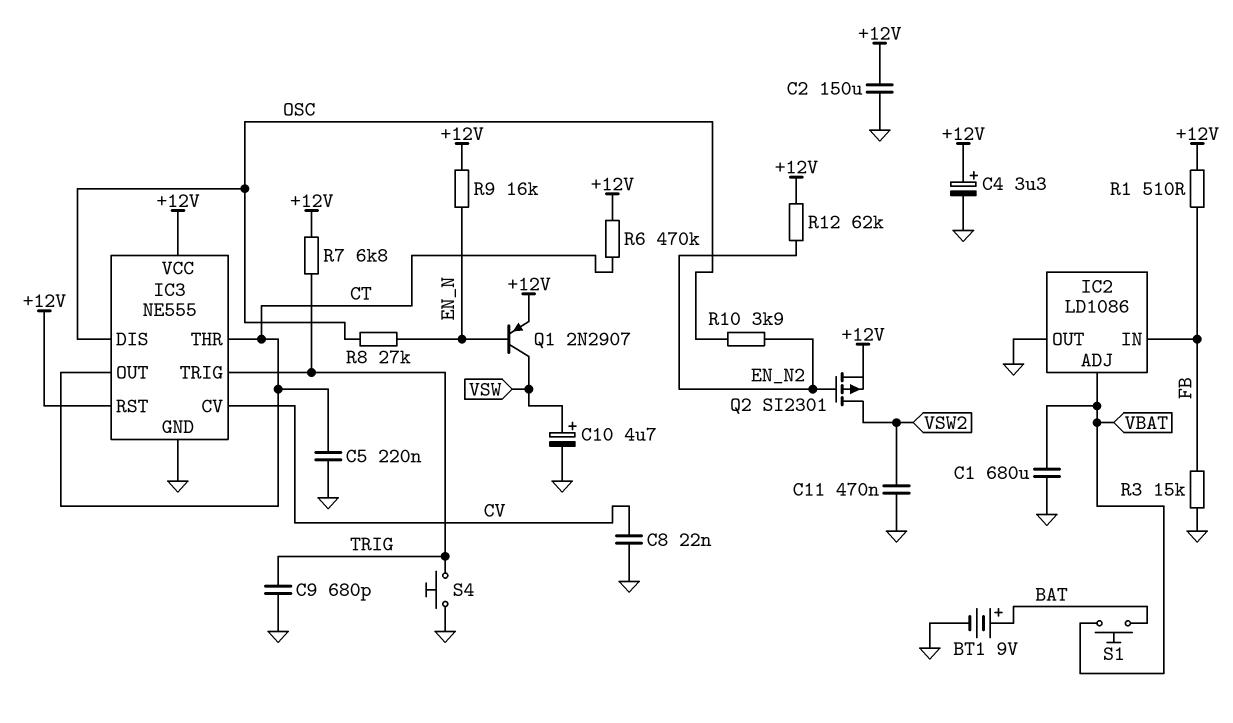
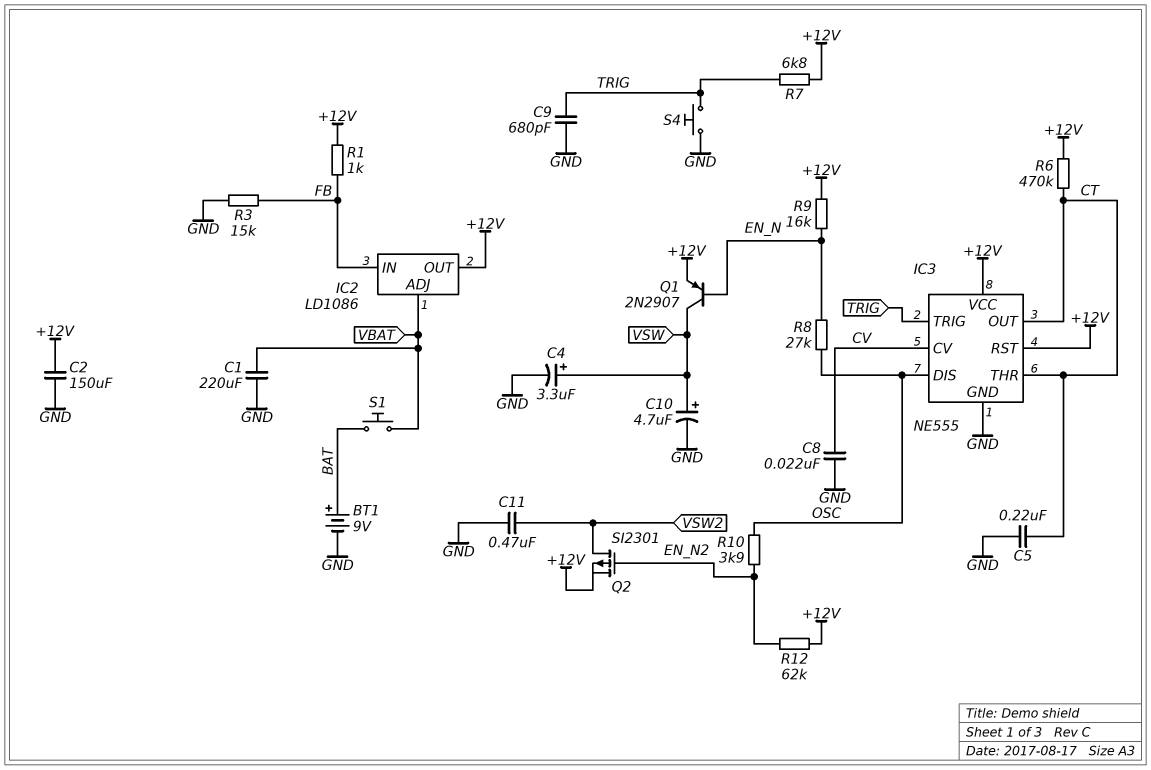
C1: 680uF (GND, VBAT) -> 220uF (GND, VBAT)
C4: 3.3uF (plus +12V, minus GND) -> 3.3uF (plus VSW, minus GND)
IC2 pin OUT: GND -> +12V
R1: 510 (+12V, FB) -> 1k (+12V, FB)

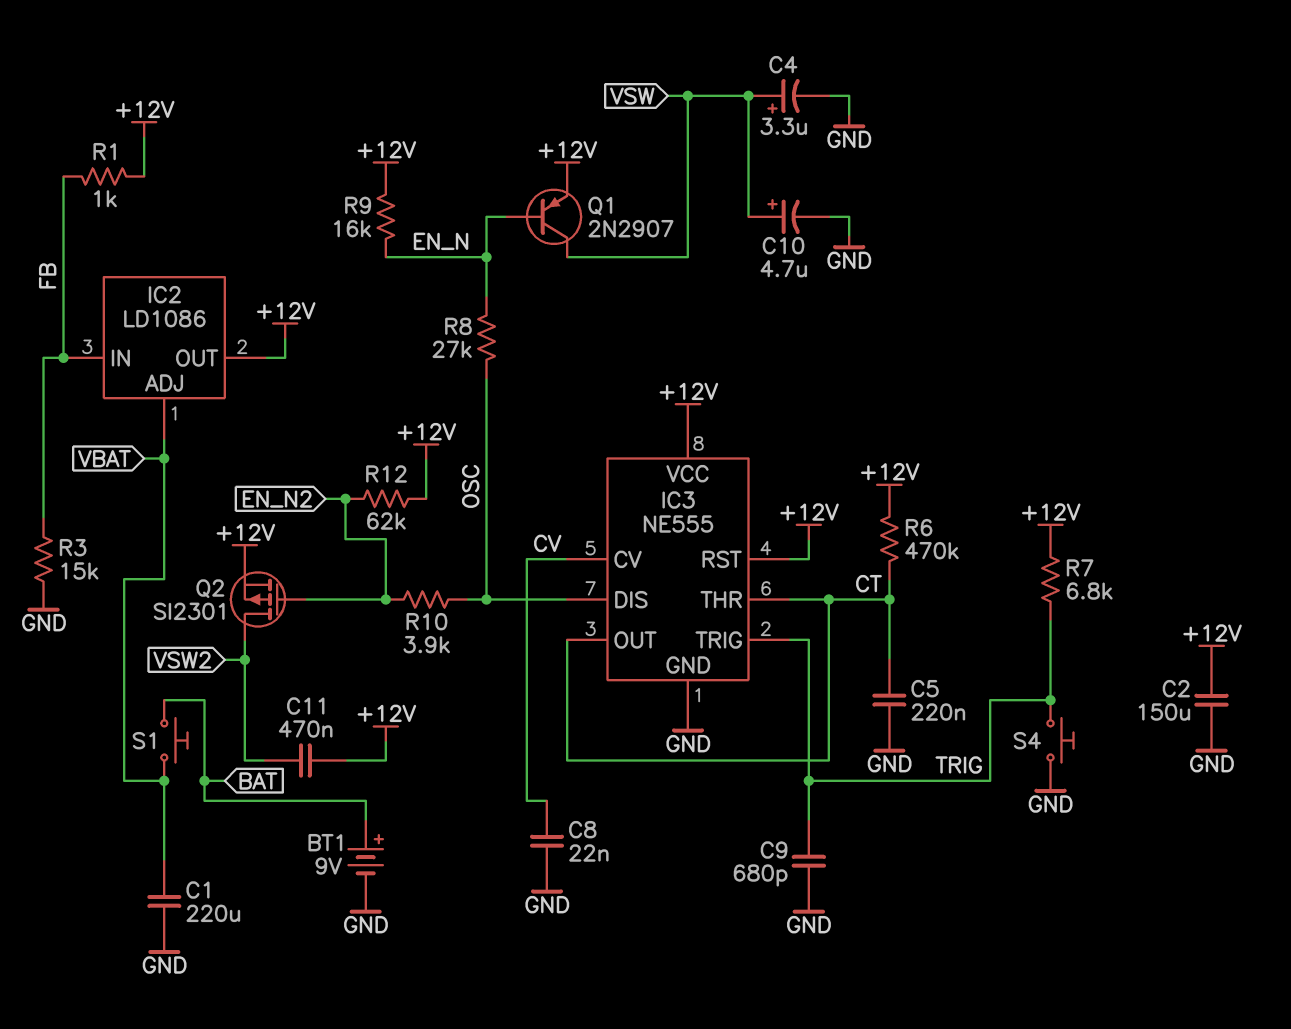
C11: 470nF (GND, VSW2) -> 470nF (+12V, VSW2)

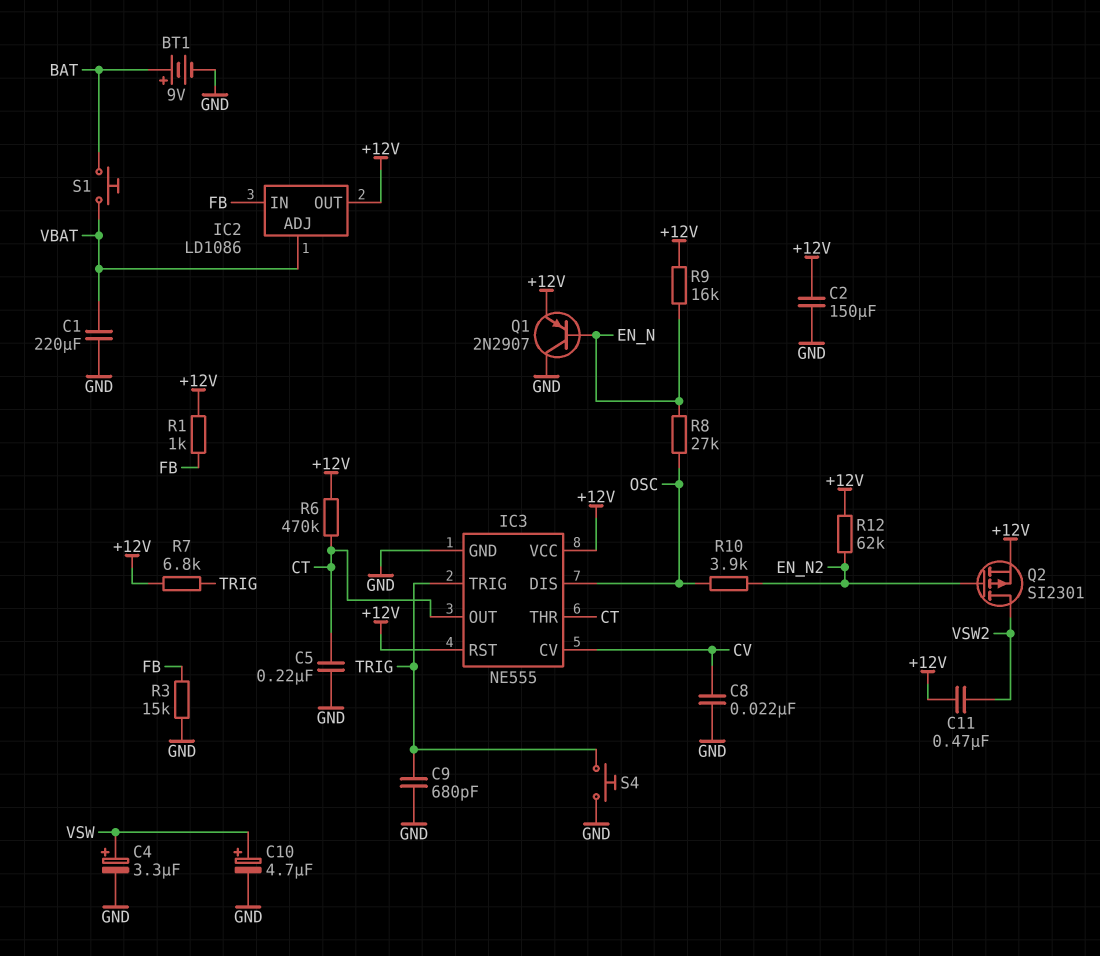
Q1: PNP 2N2907 (B EN_N, C VSW, E +12V) -> PNP 2N2907 (B EN_N, C GND, E +12V)

